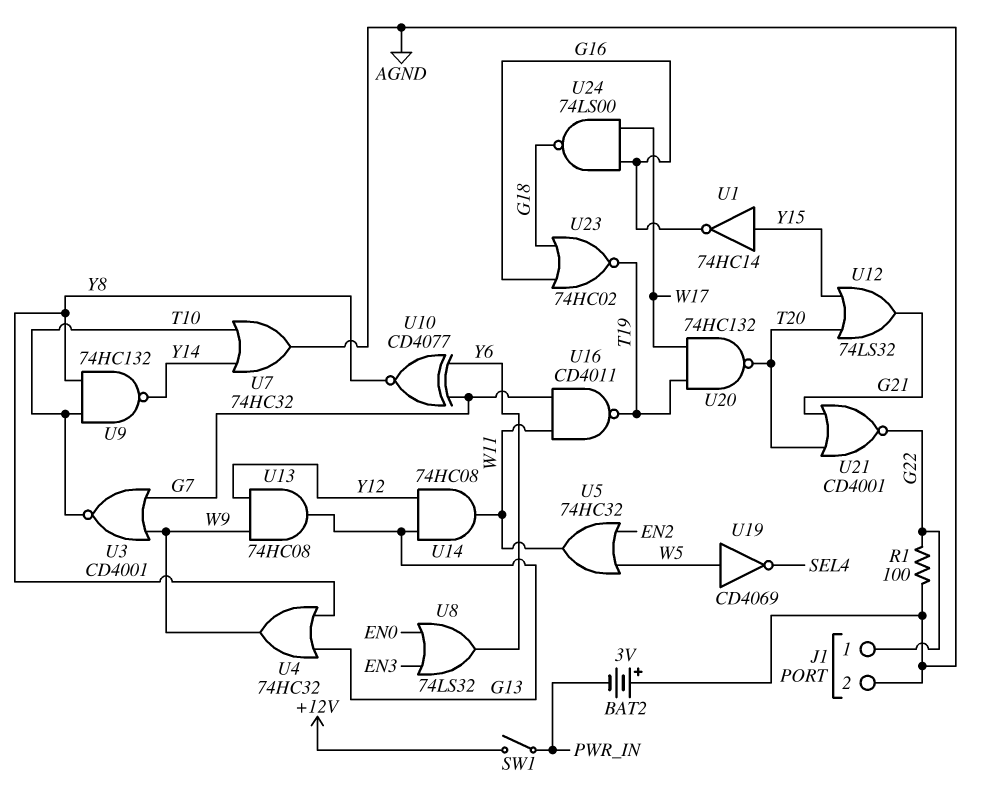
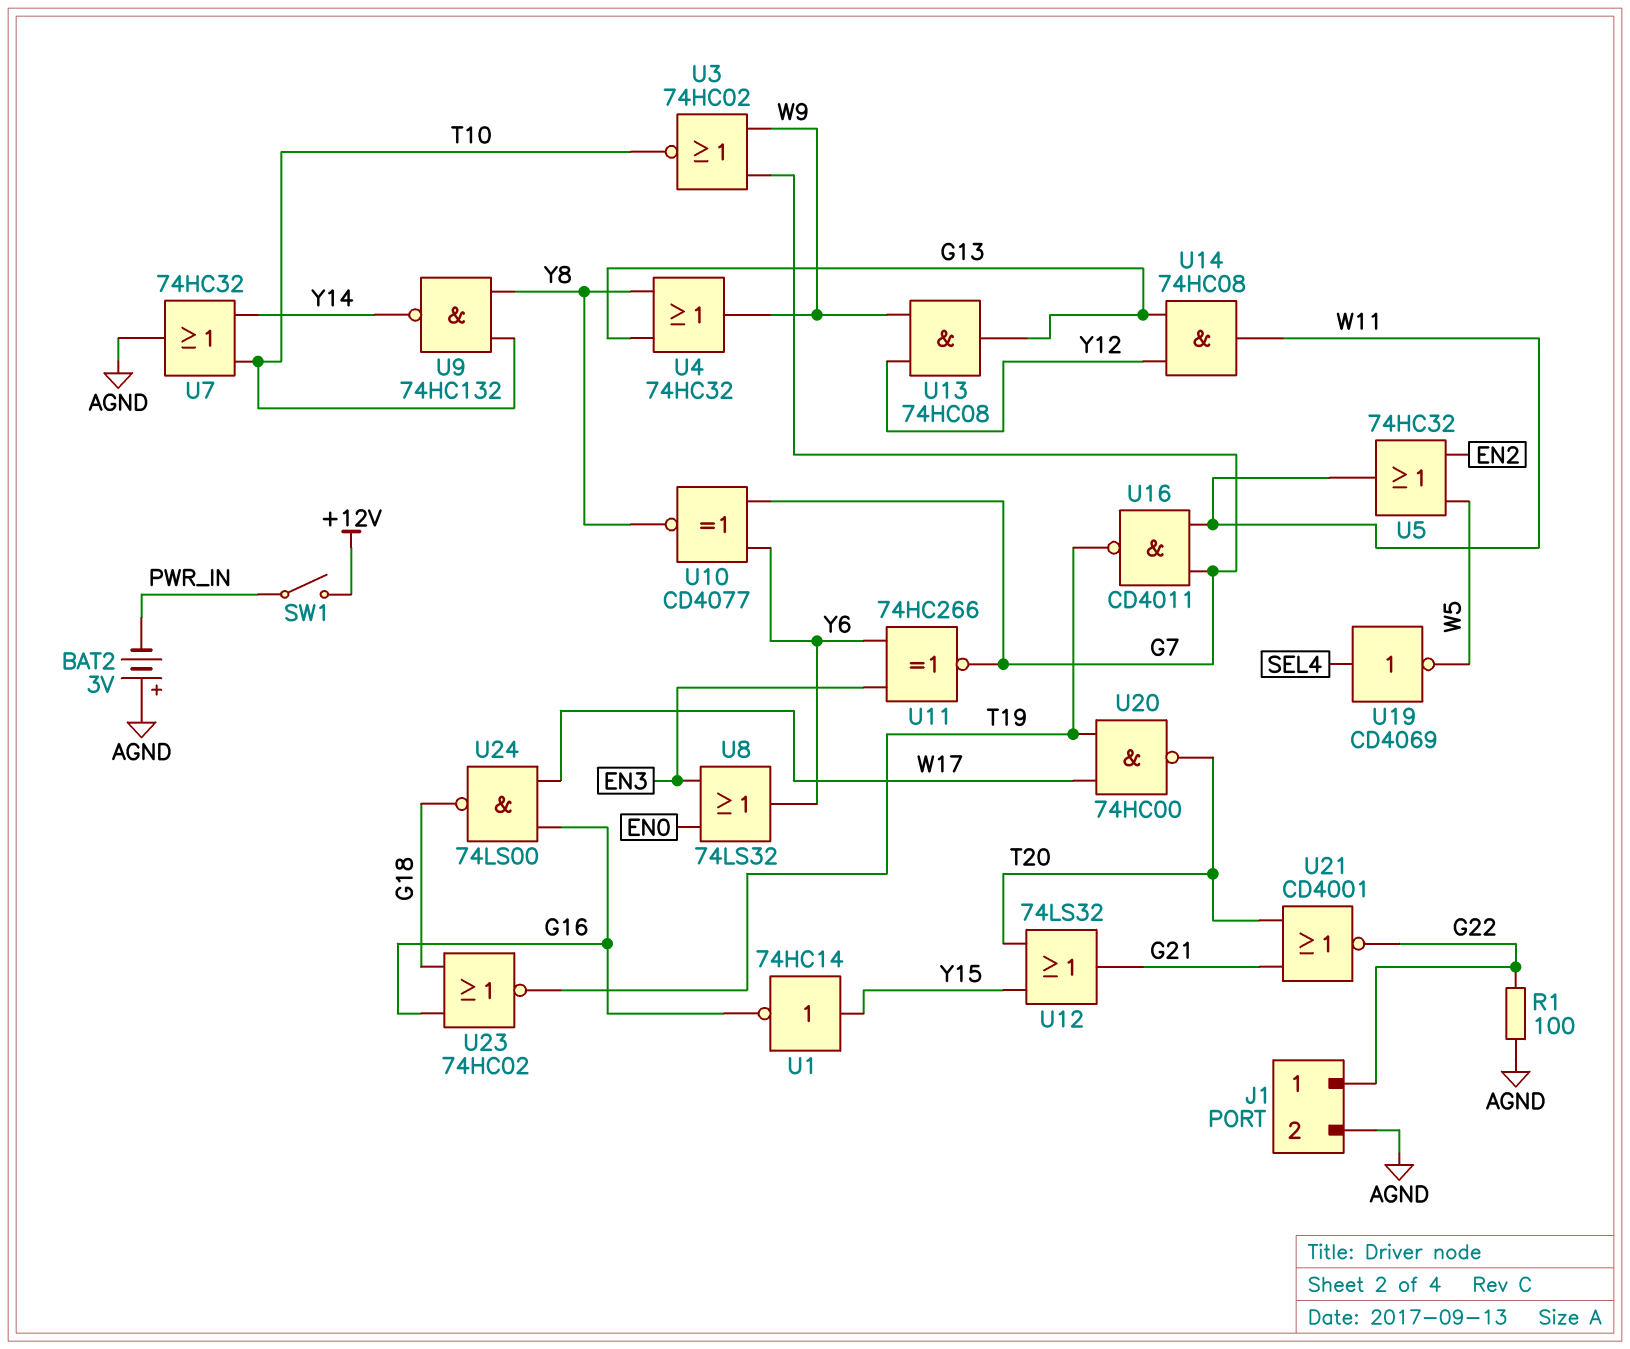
U3: NOR CD4001 (in G7, in W9, out T10) -> NOR 74HC02 (in G7, in W9, out T10)
U11: none -> XNOR 74HC266 (in EN3, in Y6, out G7)
U19: NOT CD4069 (in W5, out SEL4) -> NOT CD4069 (in SEL4, out W5)
U20: NAND 74HC132 (in T19, in W17, out T20) -> NAND 74HC00 (in T19, in W17, out T20)

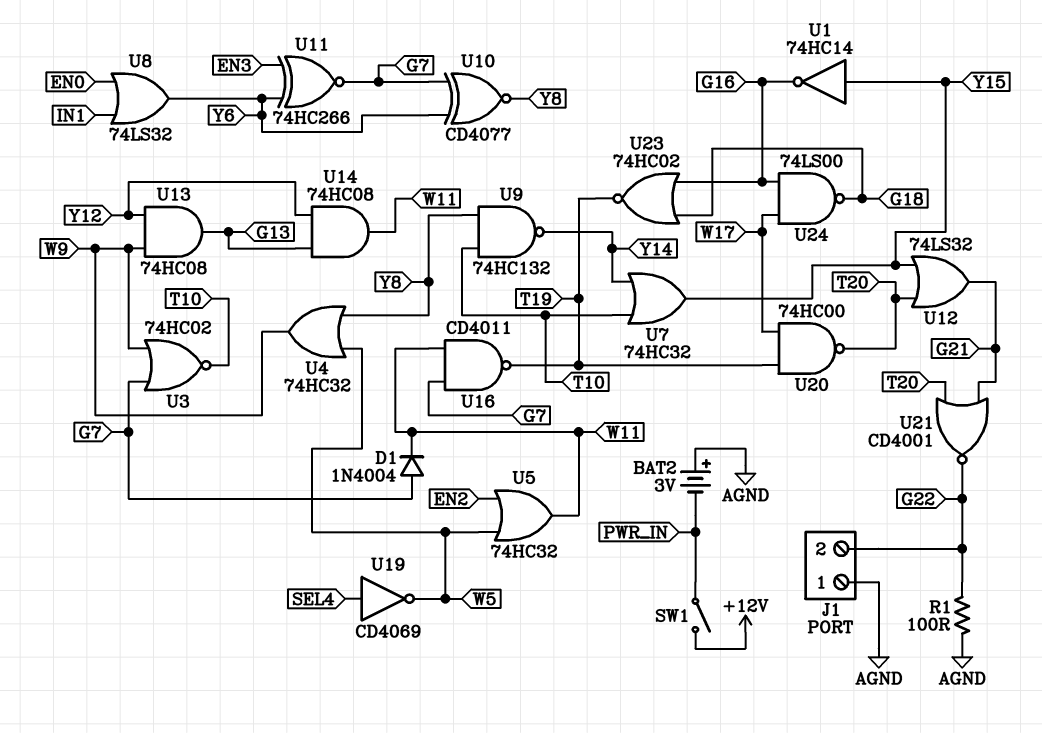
D1: none -> diode 1N4004 (A G7, K W11)
J1 pin 1: G22 -> AGND
J1 pin 2: AGND -> G22
U4: OR 74HC32 (in G13, in Y8, out W9) -> OR 74HC32 (in W5, in Y8, out W9)
U7: OR 74HC32 (in T10, in Y14, out AGND) -> OR 74HC32 (in T10, in Y14, out Y15)
U8: OR 74LS32 (in EN0, in EN3, out Y6) -> OR 74LS32 (in EN0, in IN1, out Y6)

